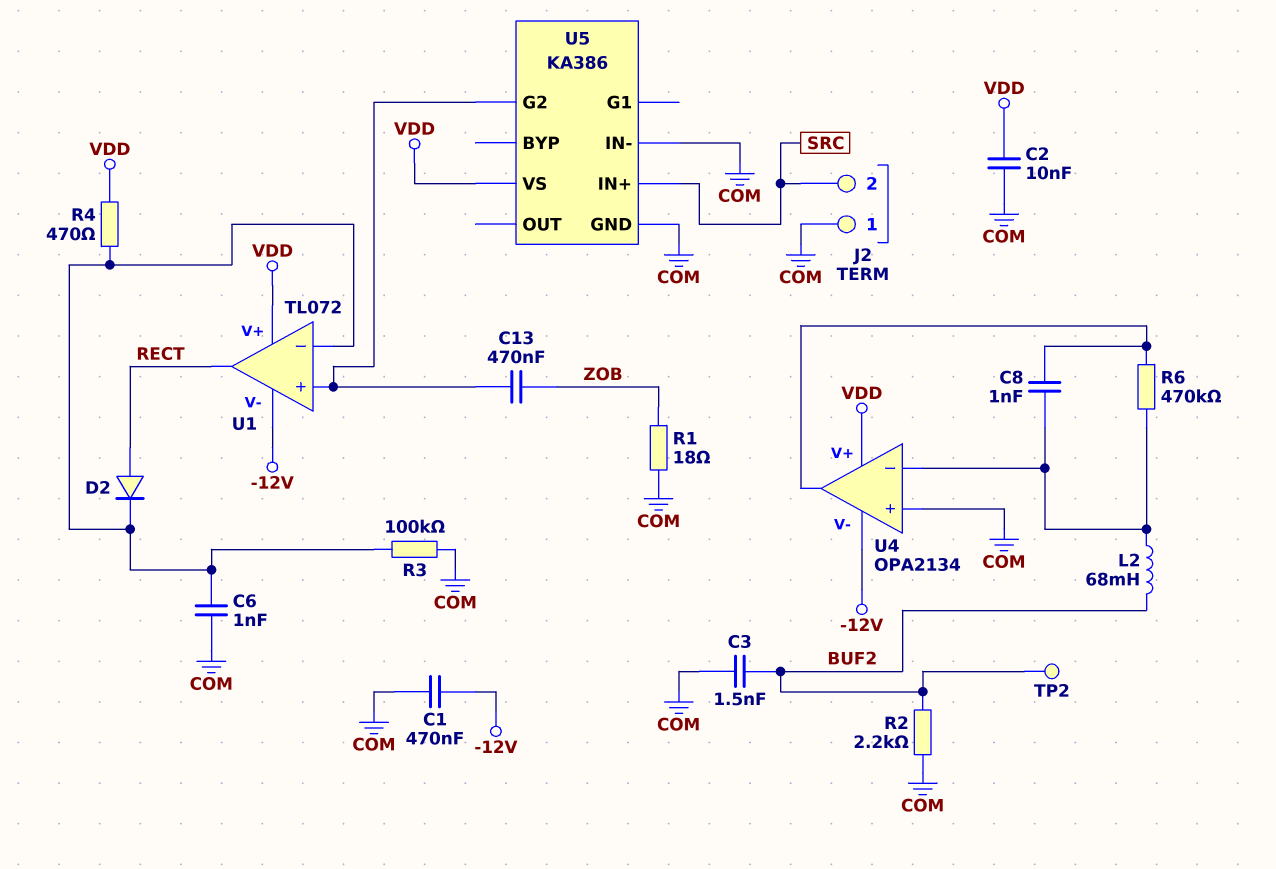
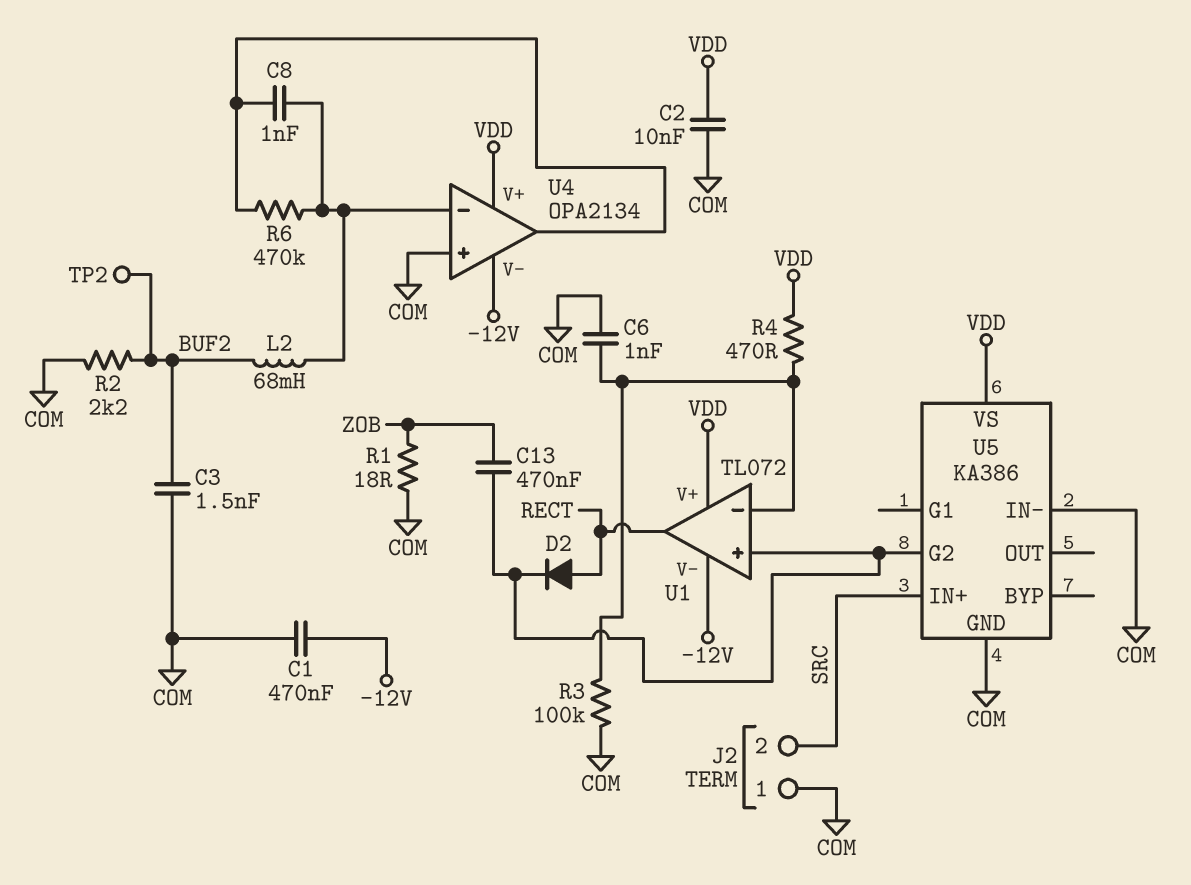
D2: diode (A RECT, K U1/in-) -> diode (A RECT, K U1/in+)

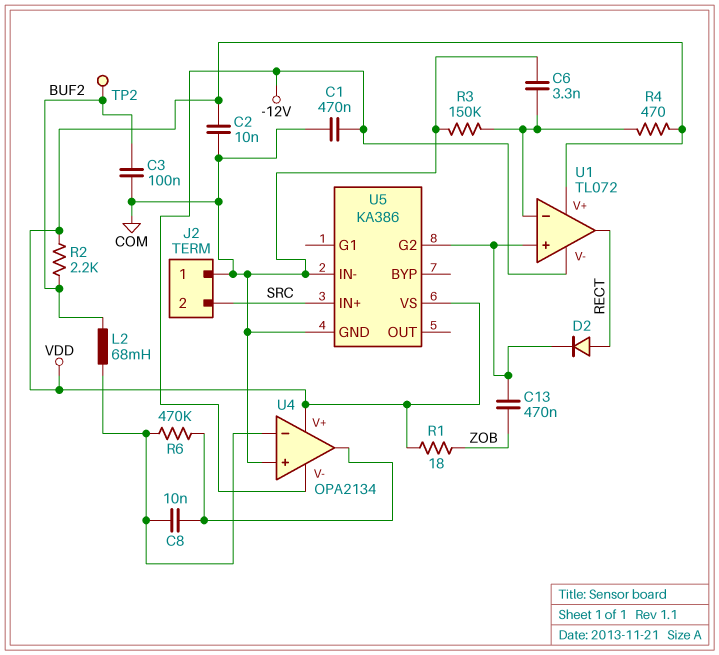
C3: 1.5nF (BUF2, COM) -> 100nF (BUF2, COM)
C6: 1nF (COM, U1/in-) -> 3.3nF (COM, U1/in-)
C8: 1nF (U4/in-, U4/out) -> 10nF (U4/in-, U4/out)
R1: 18 (COM, ZOB) -> 18 (VDD, ZOB)
R2: 2.2k (BUF2, COM) -> 2.2k (BUF2, VDD)
R3: 100k (COM, U1/in-) -> 150k (COM, U1/in-)

